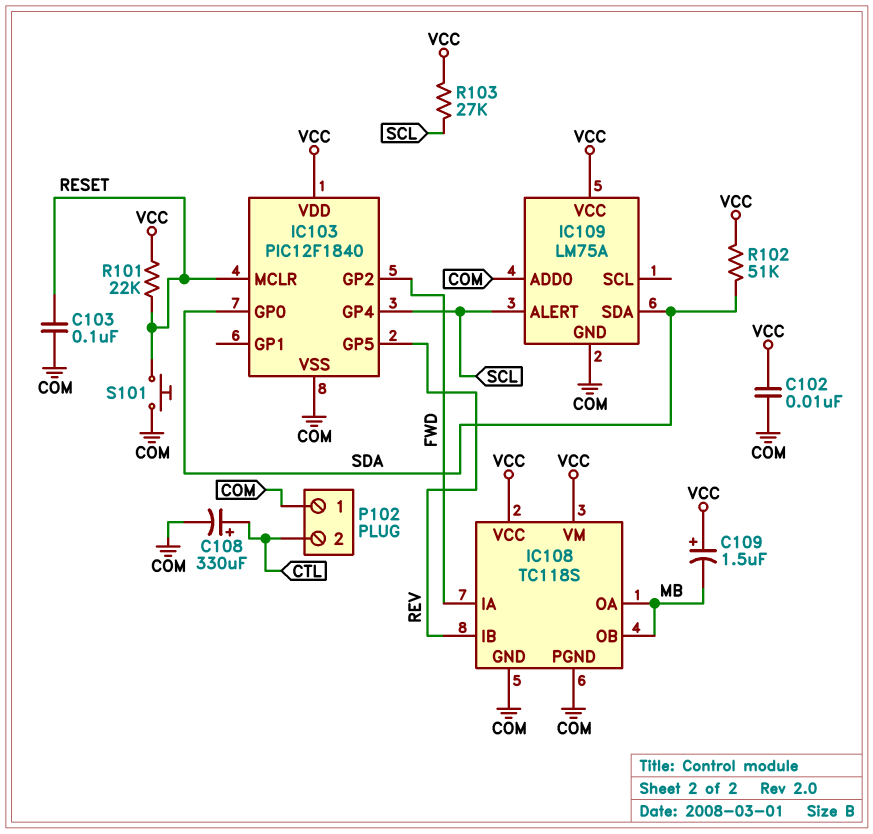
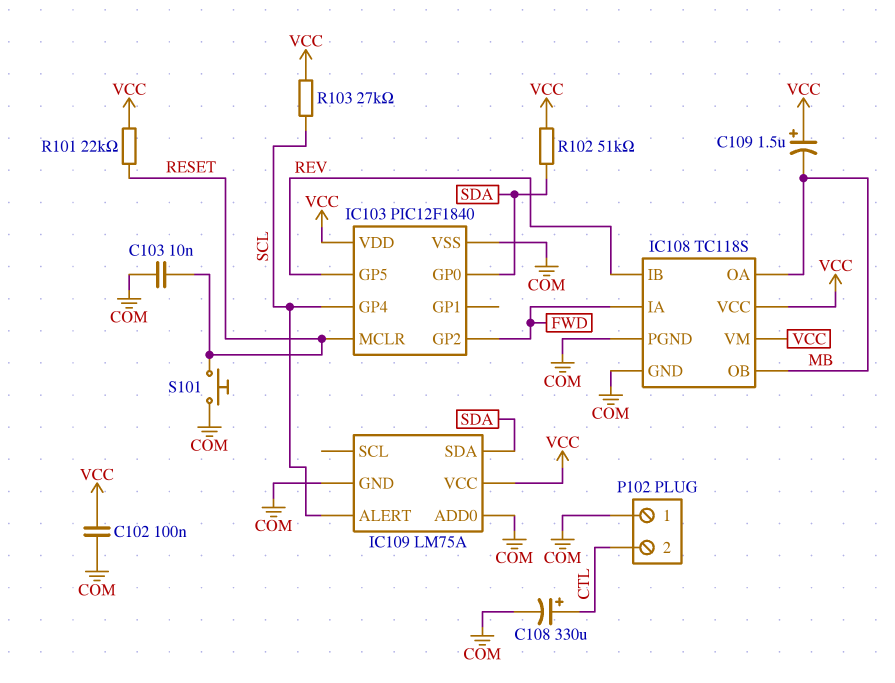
C102: 10nF (COM, VCC) -> 100nF (COM, VCC)
C103: 100nF (COM, RESET) -> 10nF (COM, RESET)

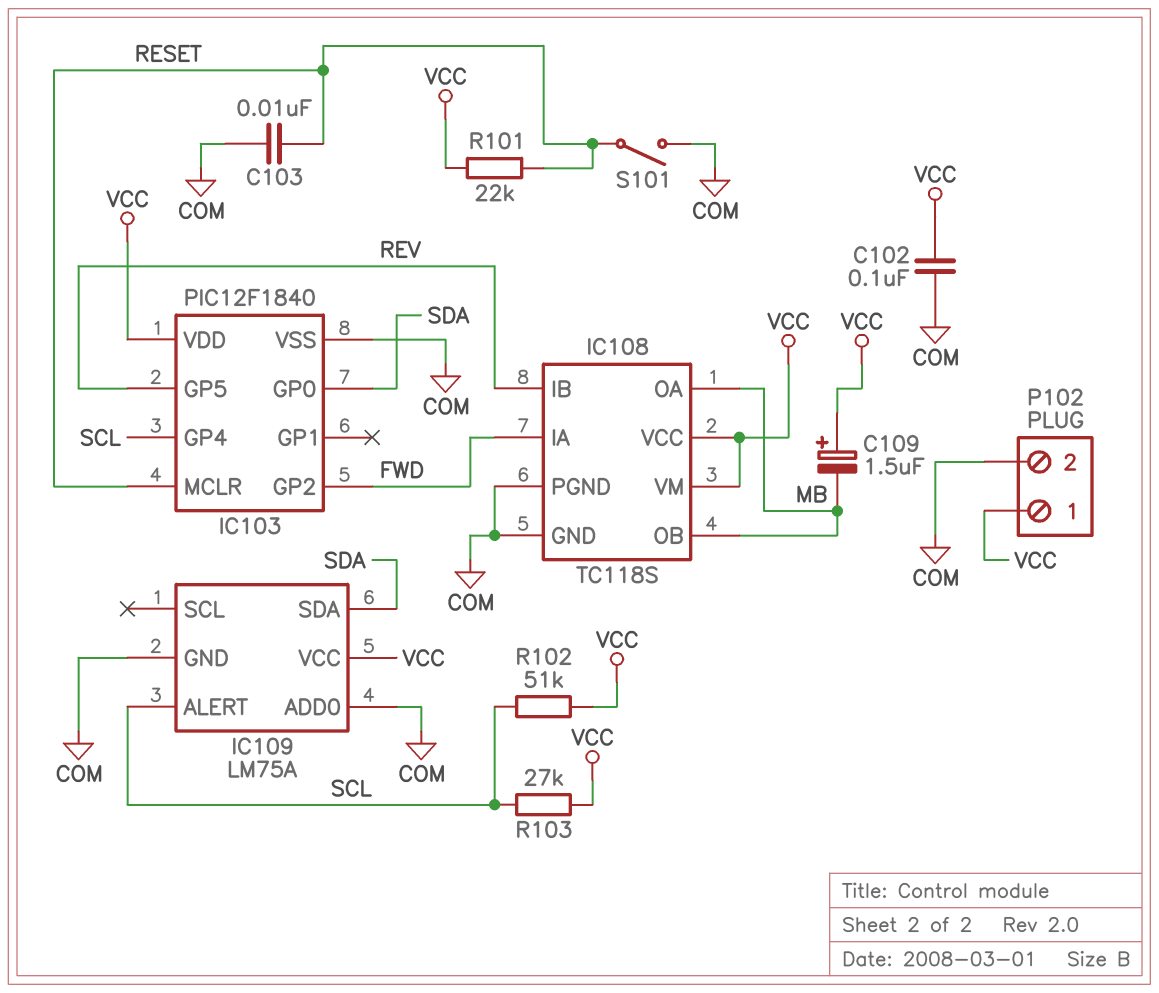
C108: 330uF (plus CTL, minus COM) -> none
P102 pin 1: COM -> VCC
P102 pin 2: CTL -> COM
R102: 51k (SDA, VCC) -> 51k (SCL, VCC)
S101: button (COM, RESET) -> switch (COM, RESET)

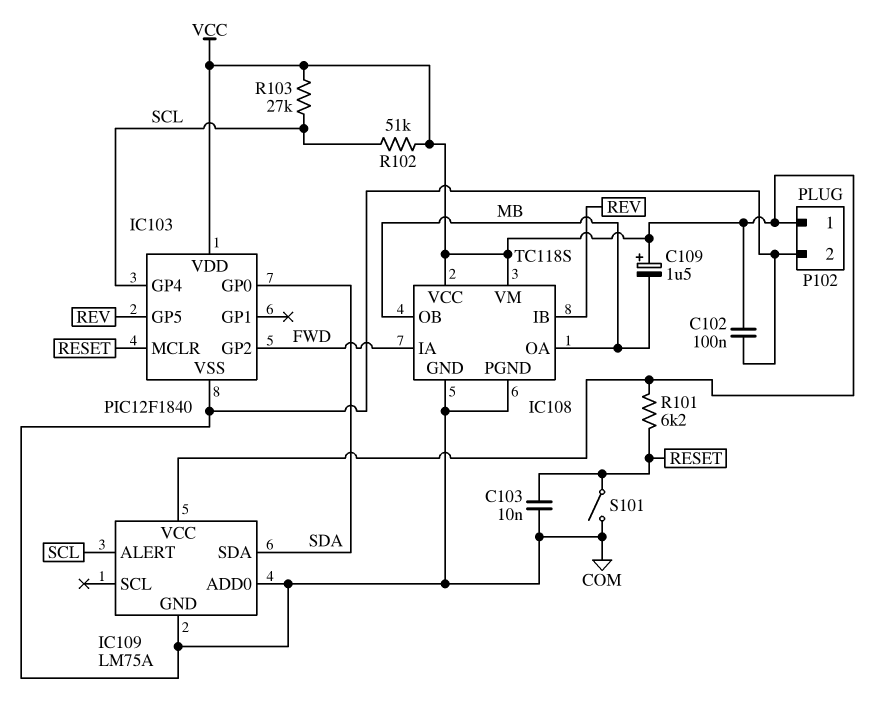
R101: 22k (RESET, VCC) -> 6.2k (RESET, VCC)

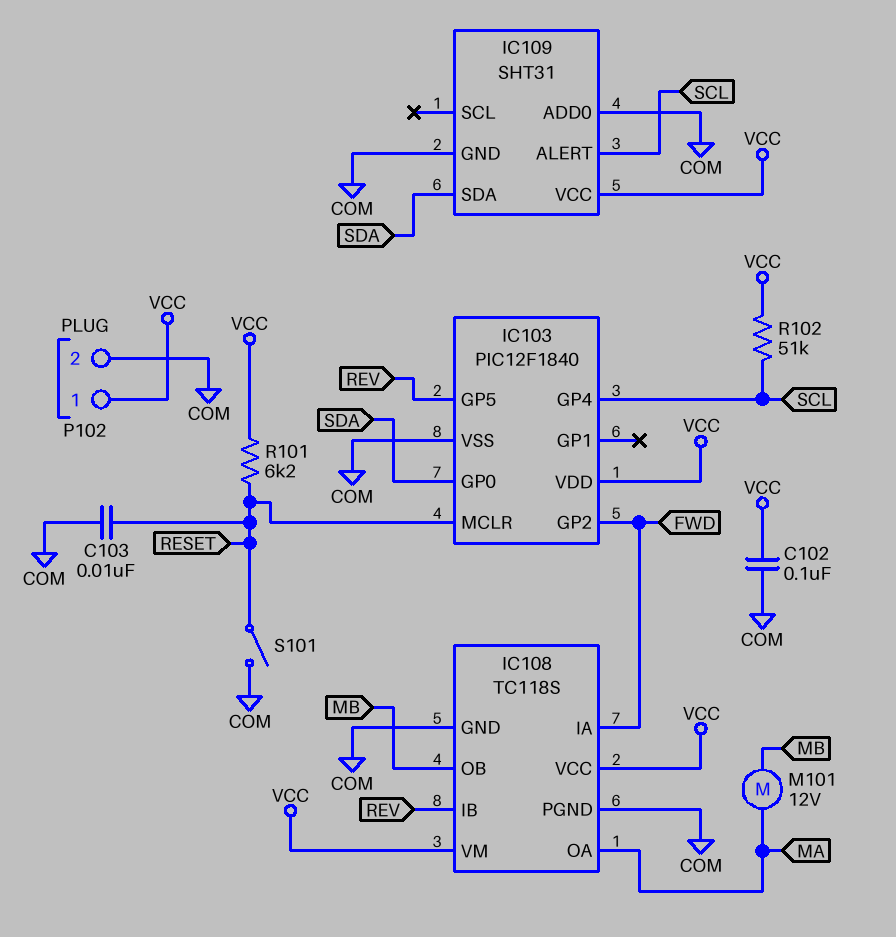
C109: 1.5uF (plus VCC, minus MB) -> none
IC108 pin OA: MB -> MA
IC109: LM75A -> SHT31
M101: none -> motor 12V (MA, MB)
R103: 27k (SCL, VCC) -> none

